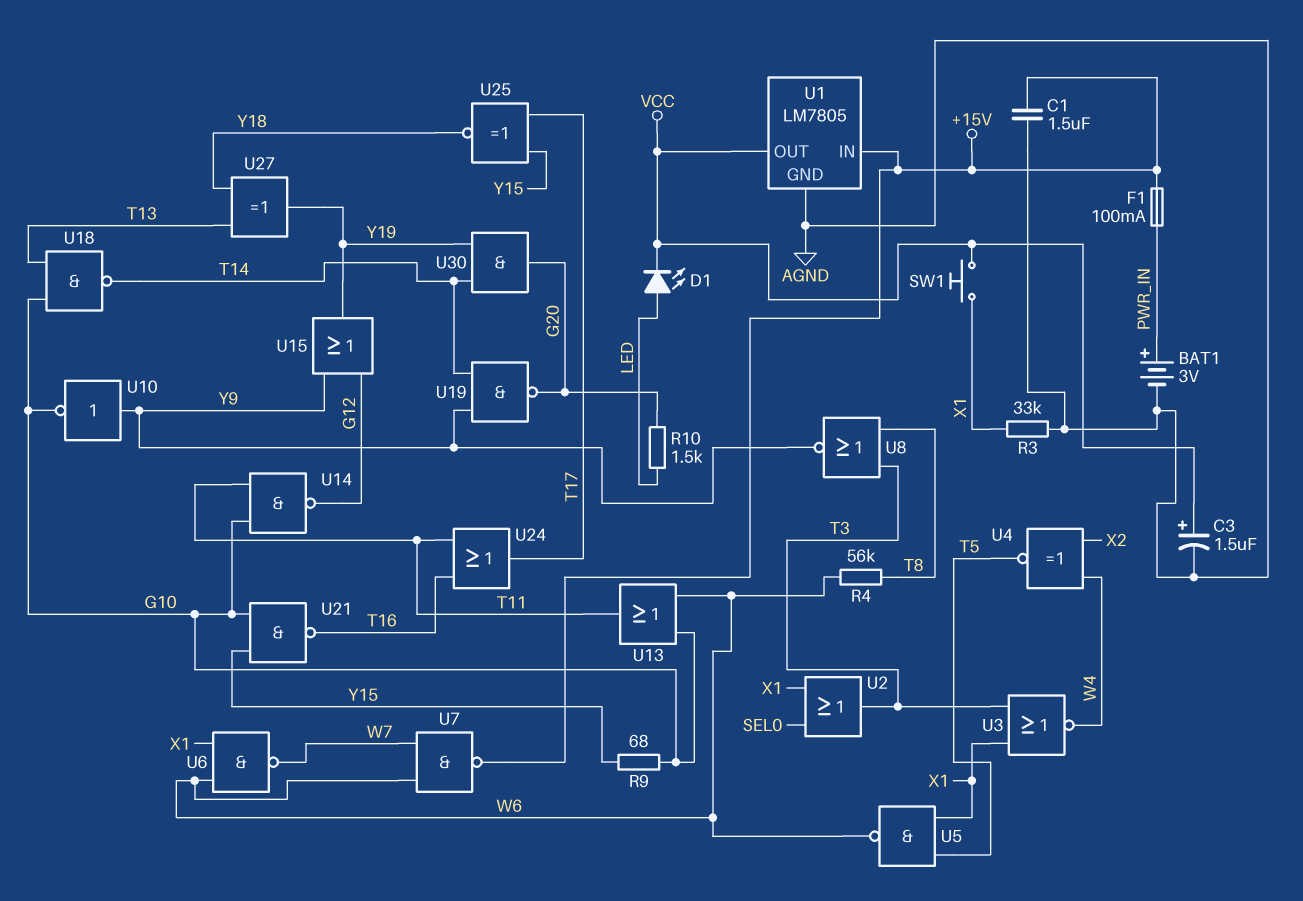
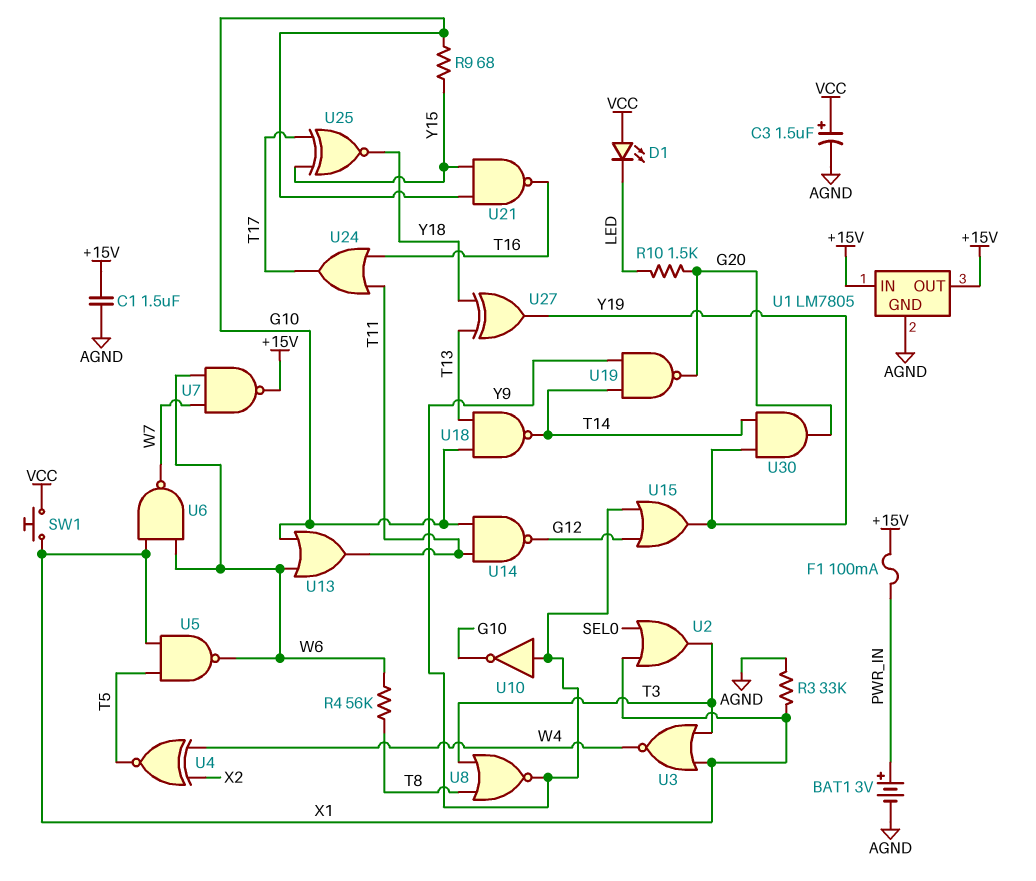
D1: LED (A LED, K VCC) -> LED (A VCC, K LED)
U1 pin OUT: VCC -> +15V

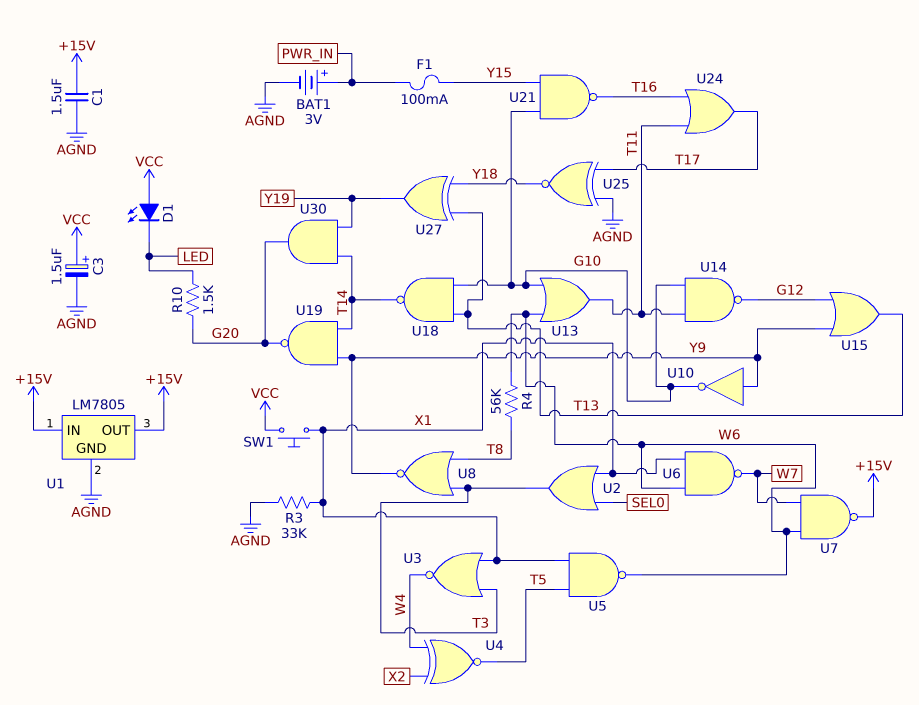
F1: 100mA (+15V, PWR_IN) -> 100mA (PWR_IN, Y15)
R9: 68 (G10, Y15) -> none
U15: OR (in G12, in Y9, out Y19) -> OR (in G12, in Y9, out T13)
U25: XNOR (in T17, in Y15, out Y18) -> XNOR (in AGND, in T17, out Y18)

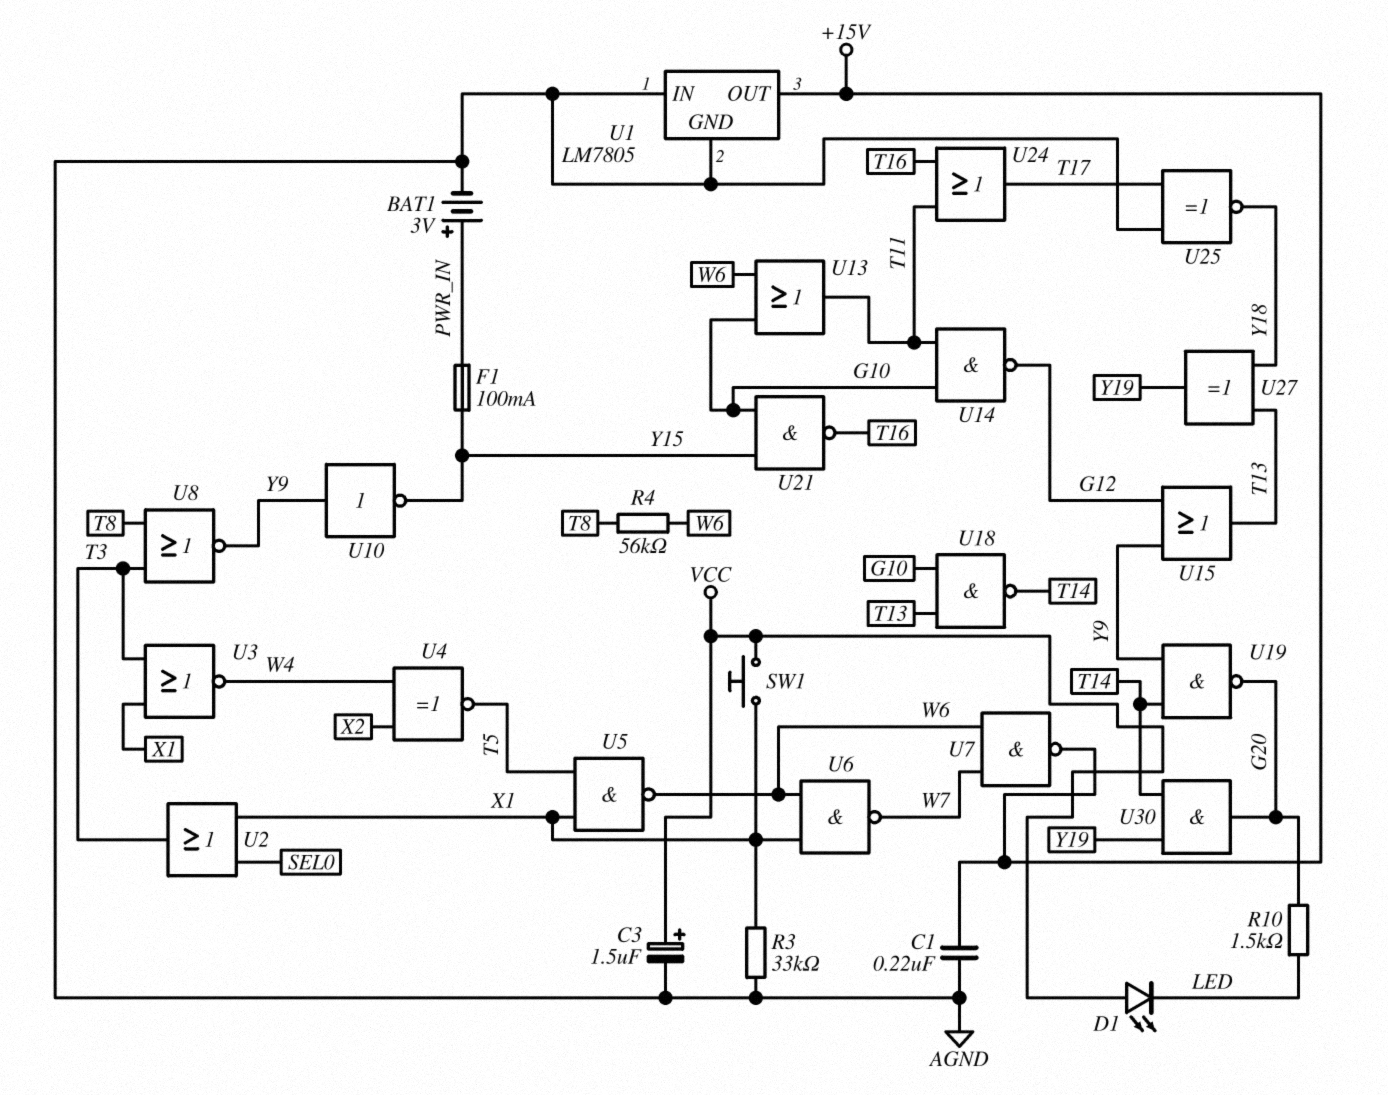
C1: 1.5uF (+15V, AGND) -> 220nF (+15V, AGND)
U1 pin IN: +15V -> AGND
U10: NOT (in Y9, out G10) -> NOT (in Y9, out Y15)

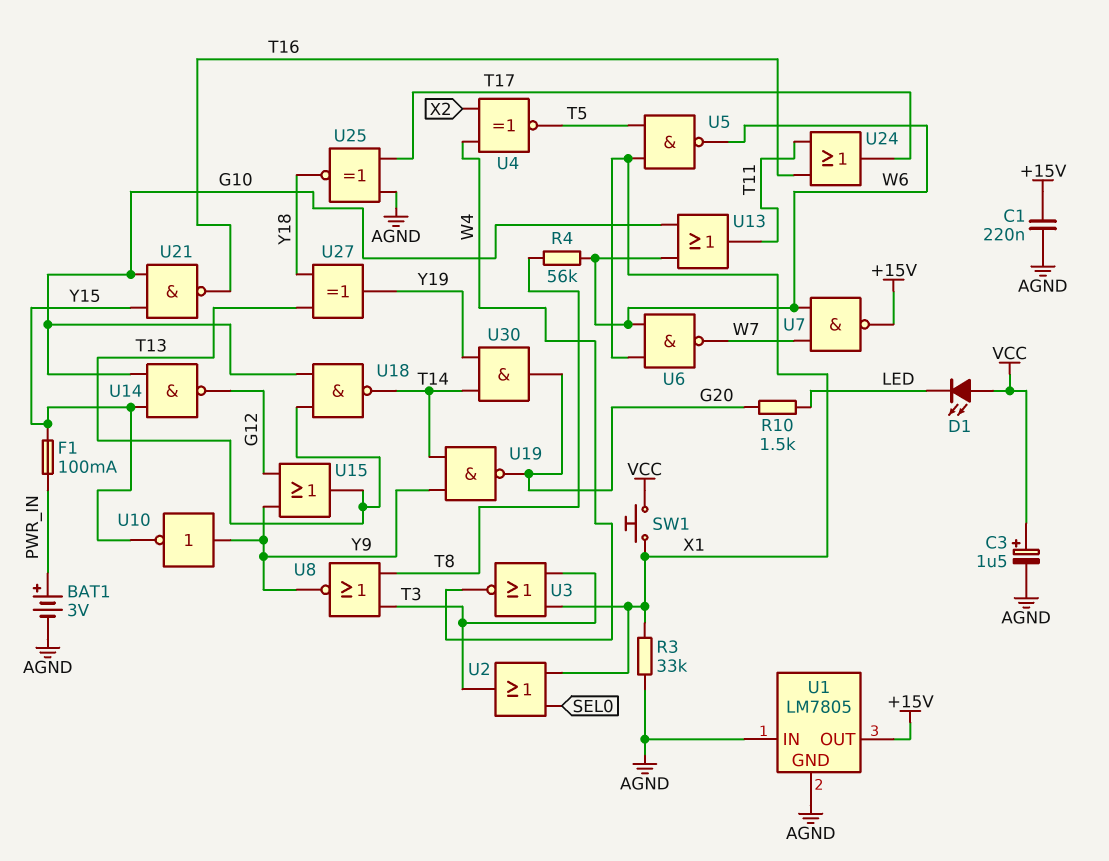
U14: NAND (in G10, in T11, out G12) -> NAND (in G10, in Y15, out G12)

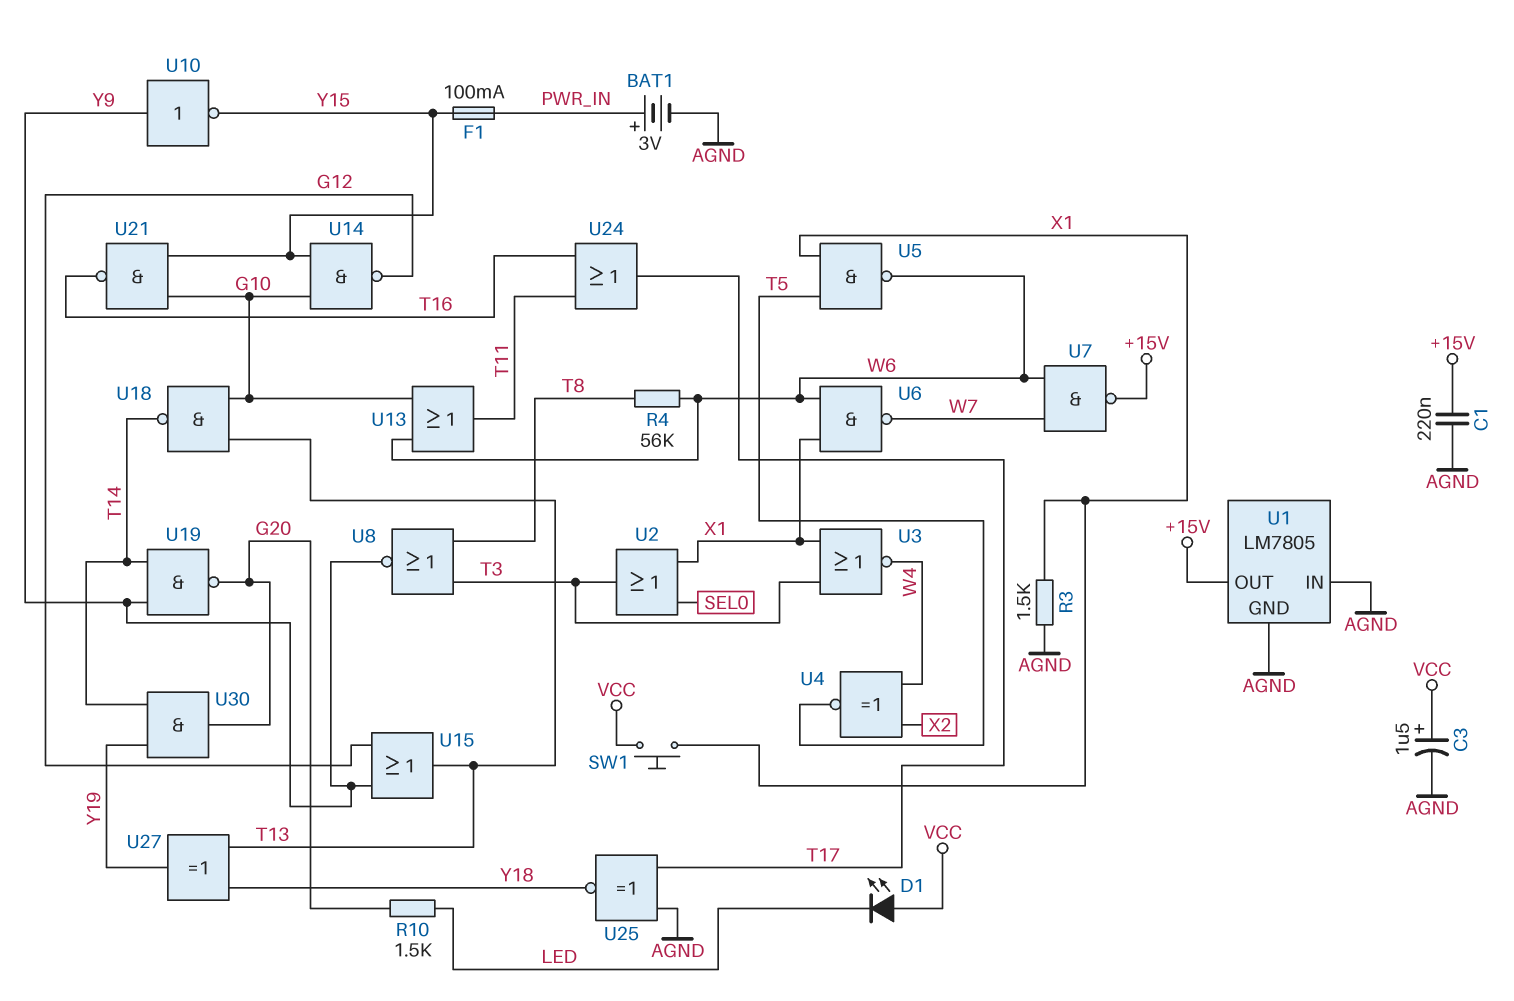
R3: 33k (AGND, X1) -> 1.5k (AGND, X1)

